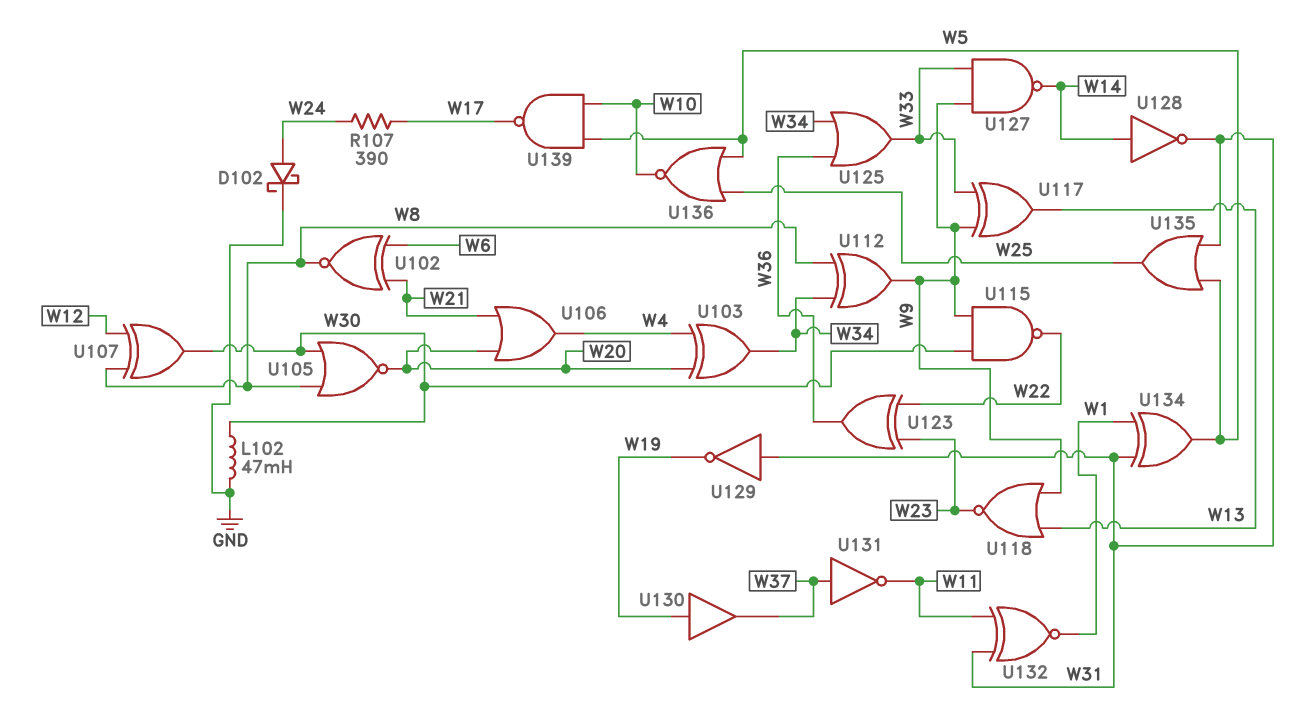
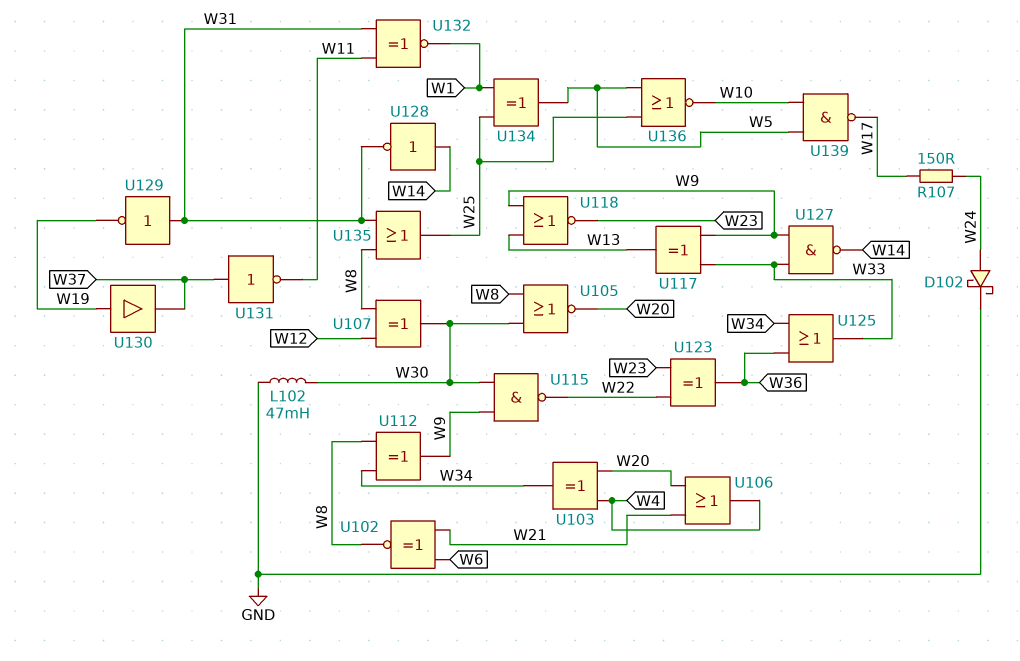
R107: 390 (W17, W24) -> 150 (W17, W24)
U134: XOR (in W1, in W31, out W5) -> XOR (in W1, in W25, out W5)
U135: OR (in W5, in W31, out W25) -> OR (in W8, in W31, out W25)

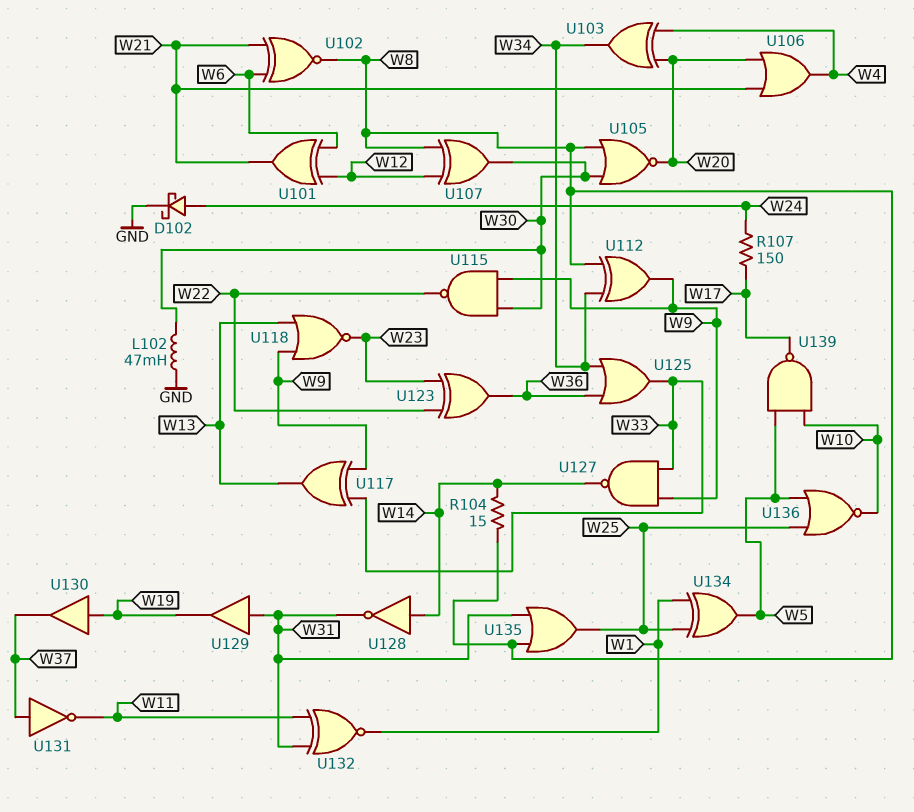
R104: none -> 15 (W8, W14)
U101: none -> XOR (in W6, in W12, out W21)
U129: NOT (in W31, out W19) -> buffer (in W31, out W19)

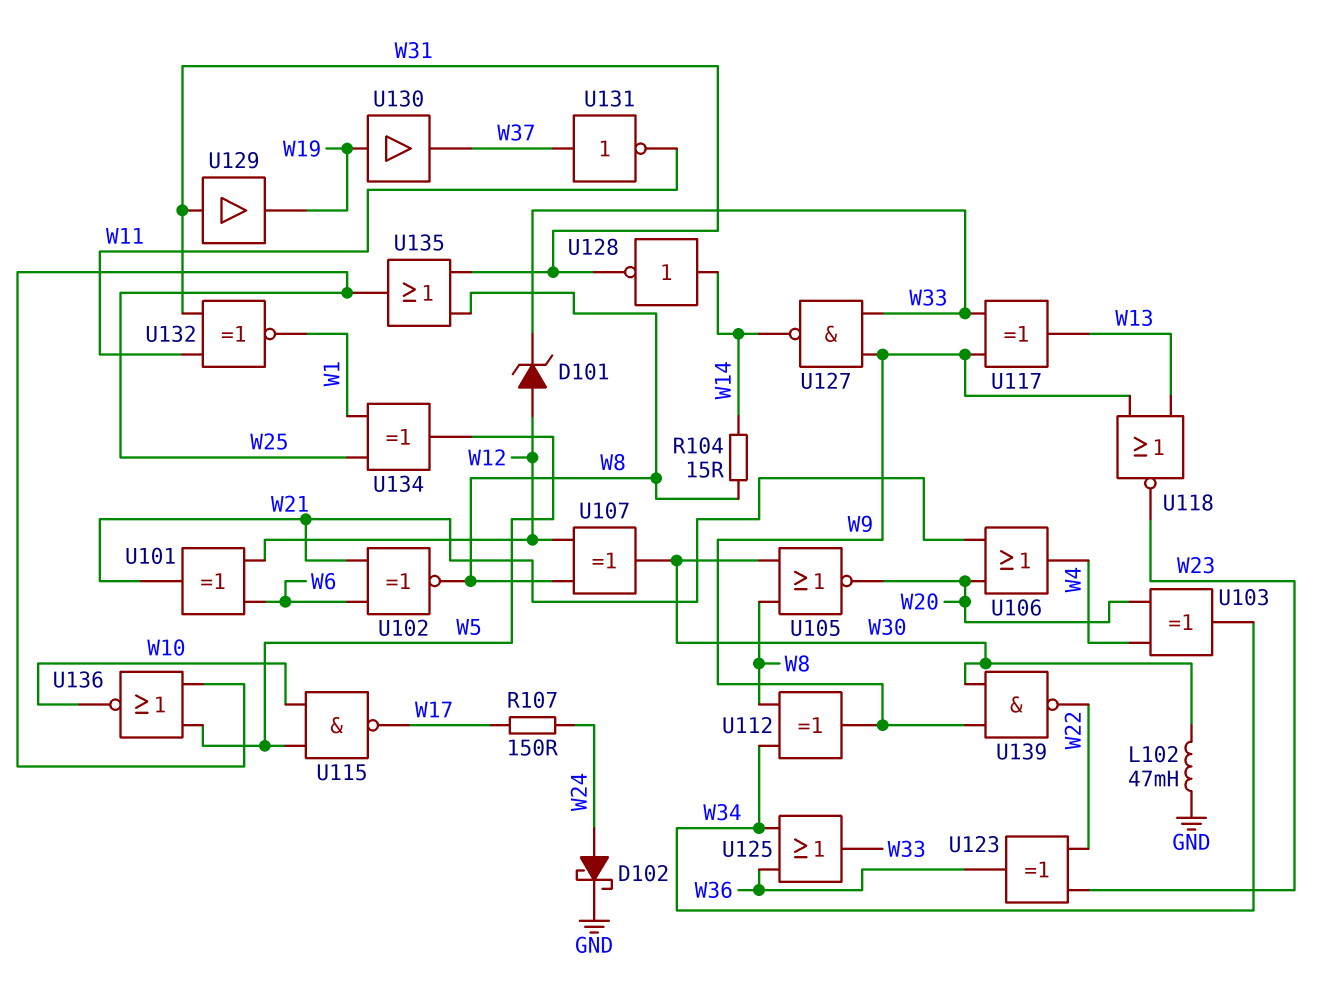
D101: none -> zener (A W12, K W33)
U115: NAND (in W9, in W30, out W22) -> NAND (in W5, in W10, out W17)
U139: NAND (in W5, in W10, out W17) -> NAND (in W9, in W30, out W22)

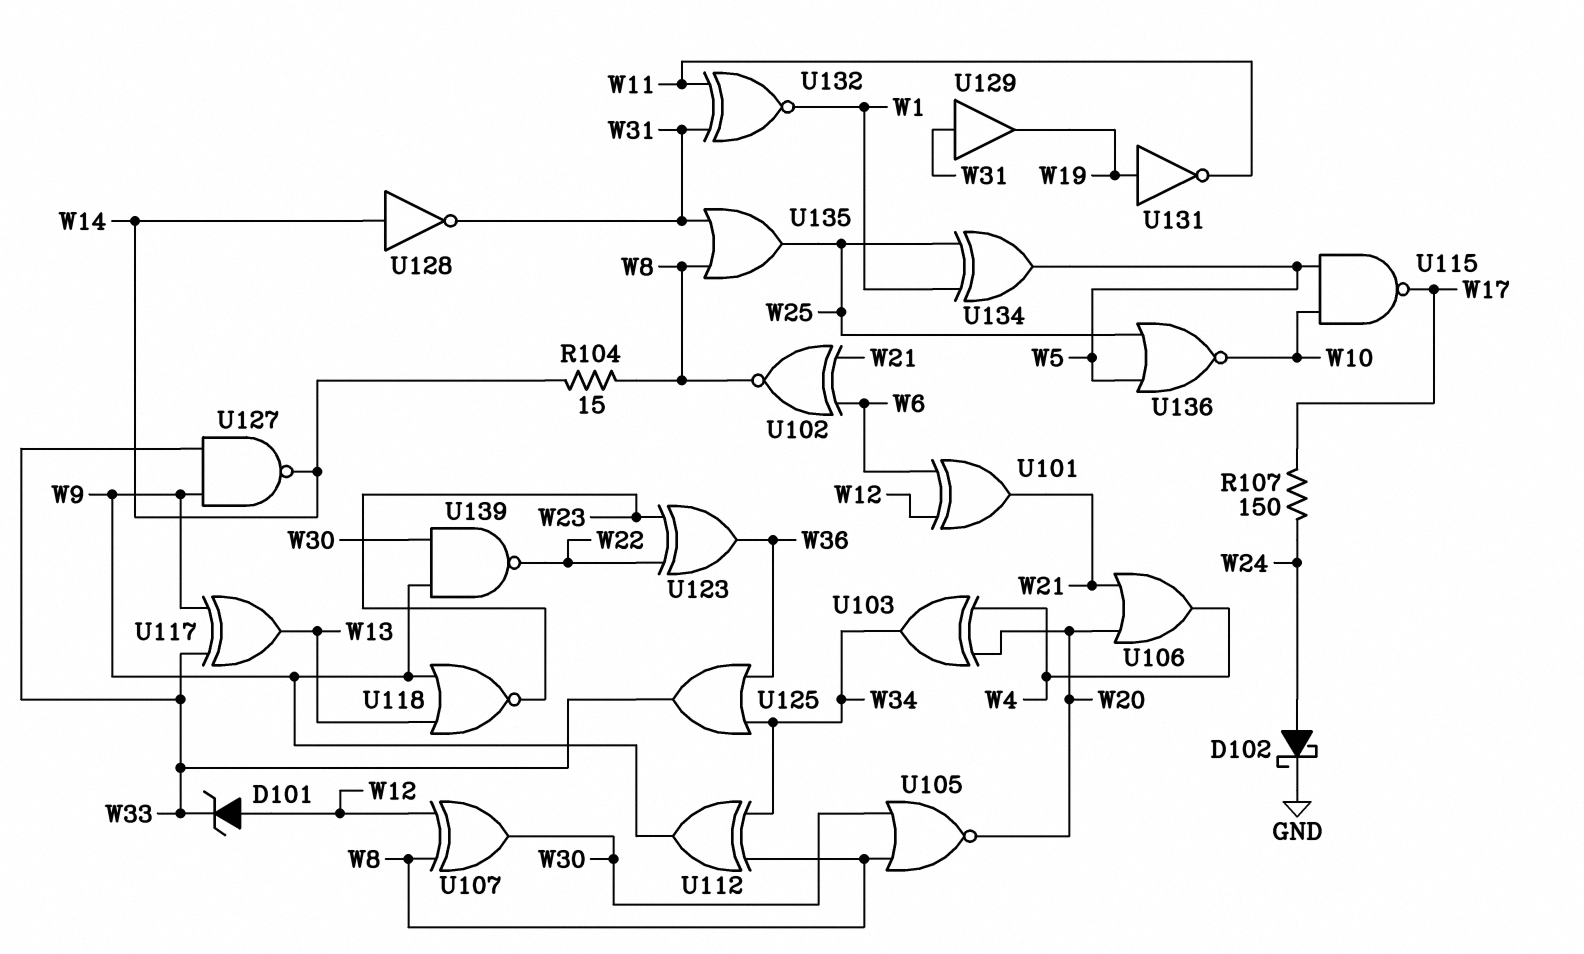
L102: 47mH (GND, W30) -> none
U130: buffer (in W19, out W37) -> none
U131: NOT (in W37, out W11) -> NOT (in W19, out W11)

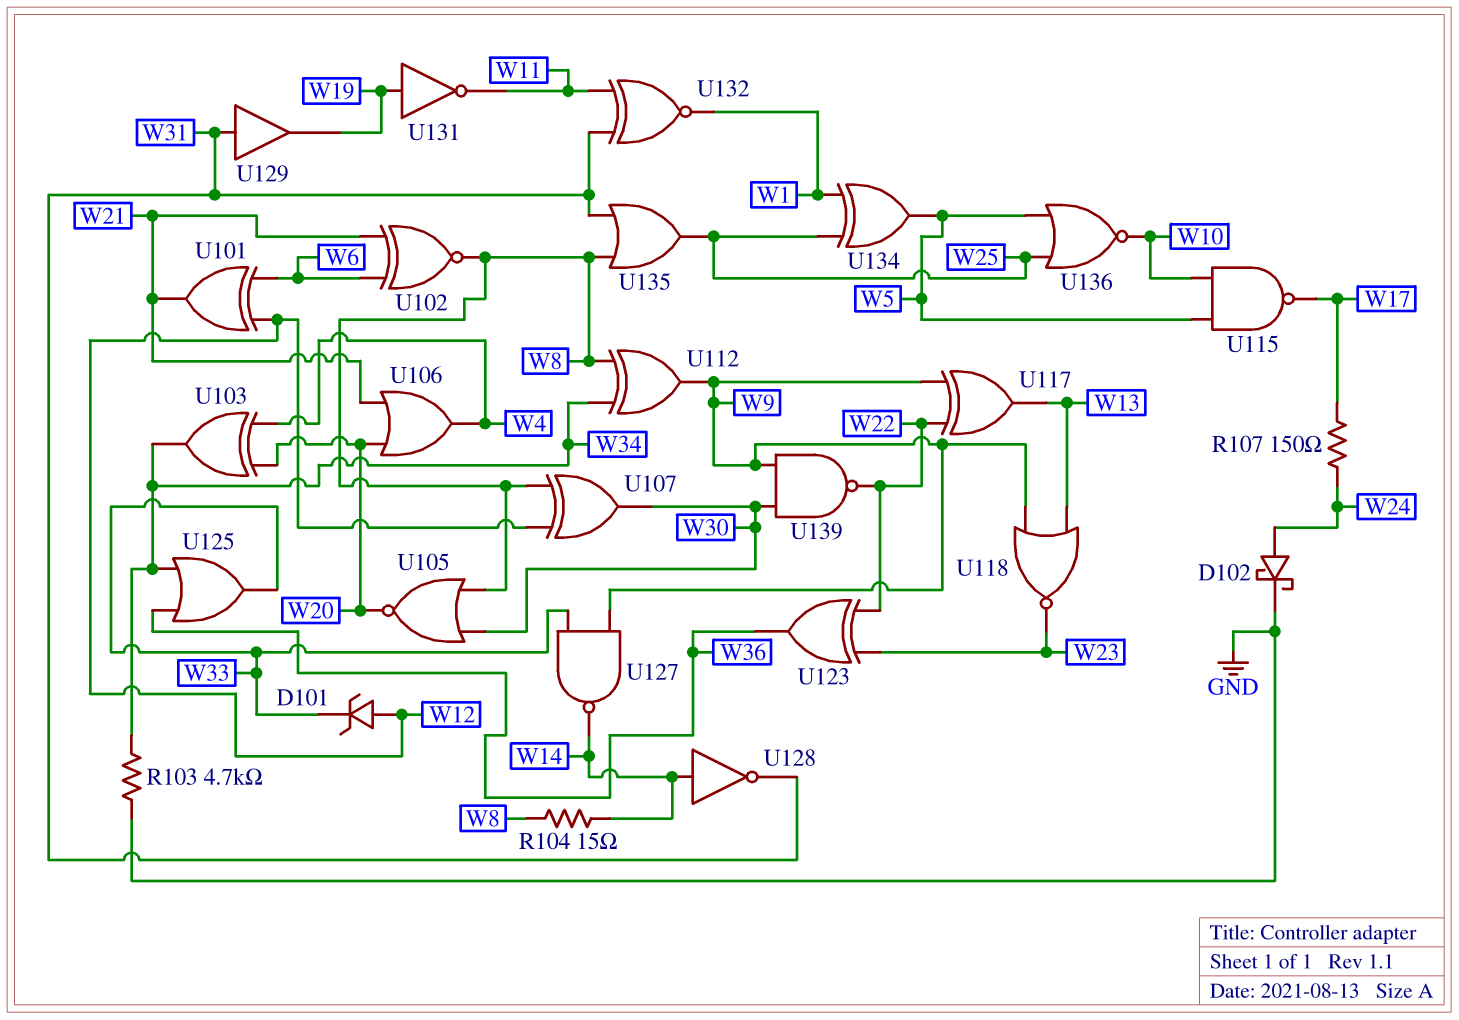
R103: none -> 4.7k (GND, W34)
U117: XOR (in W9, in W33, out W13) -> XOR (in W9, in W22, out W13)

